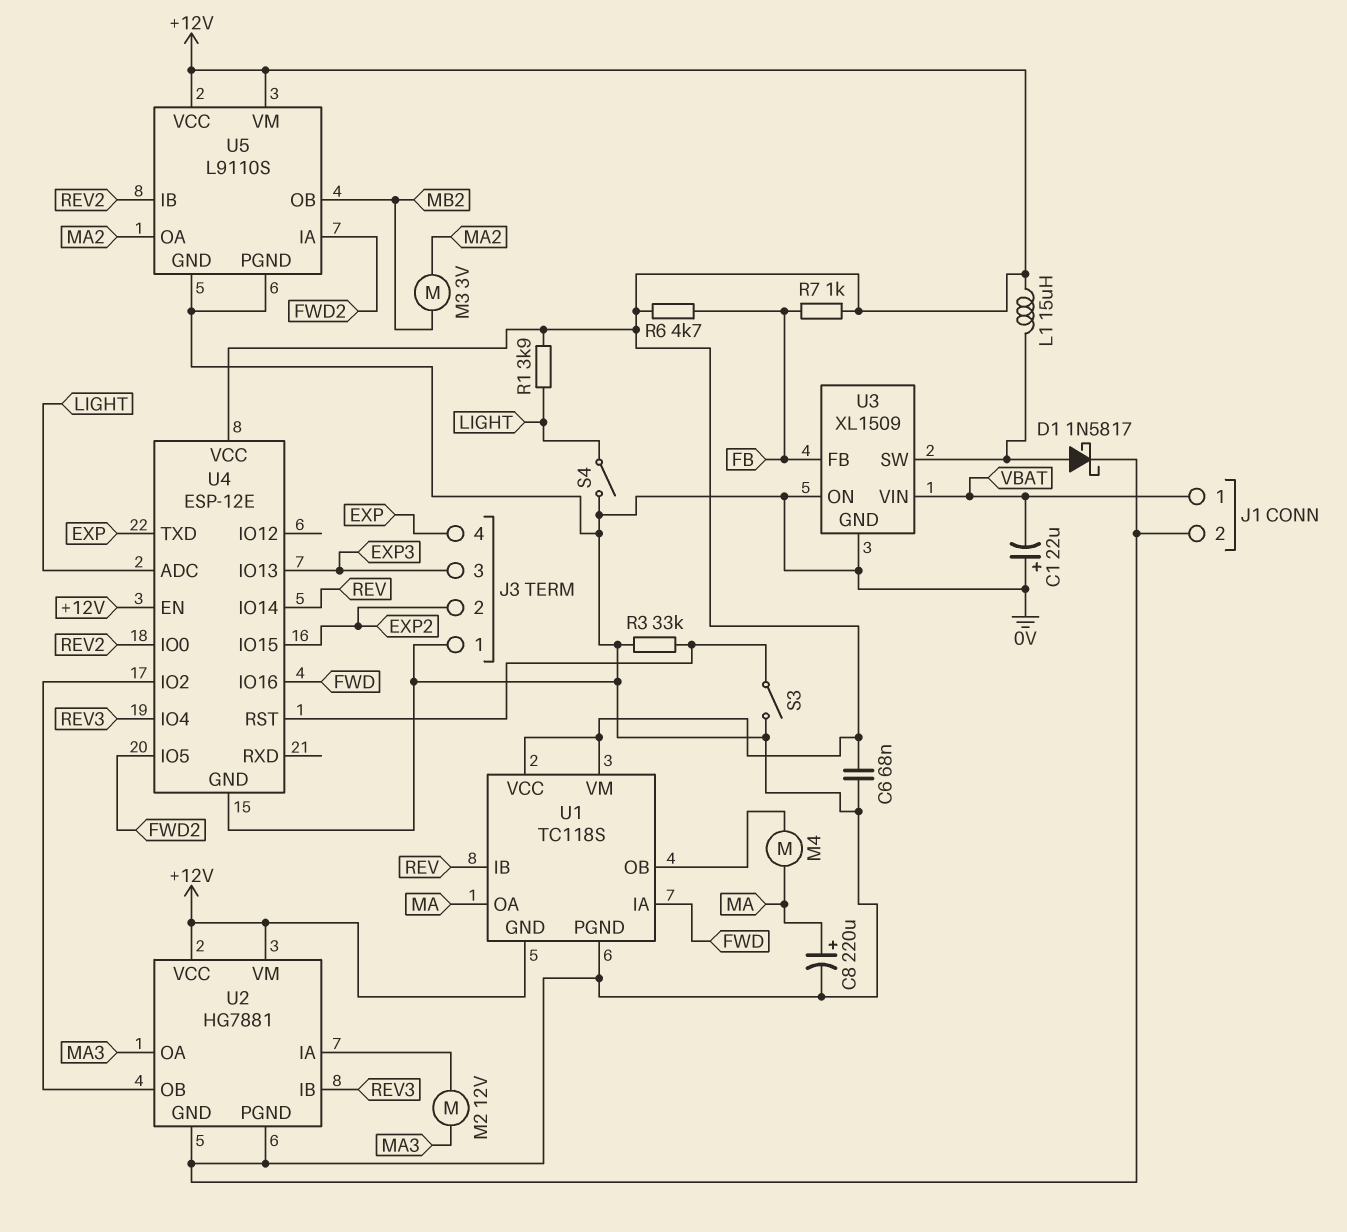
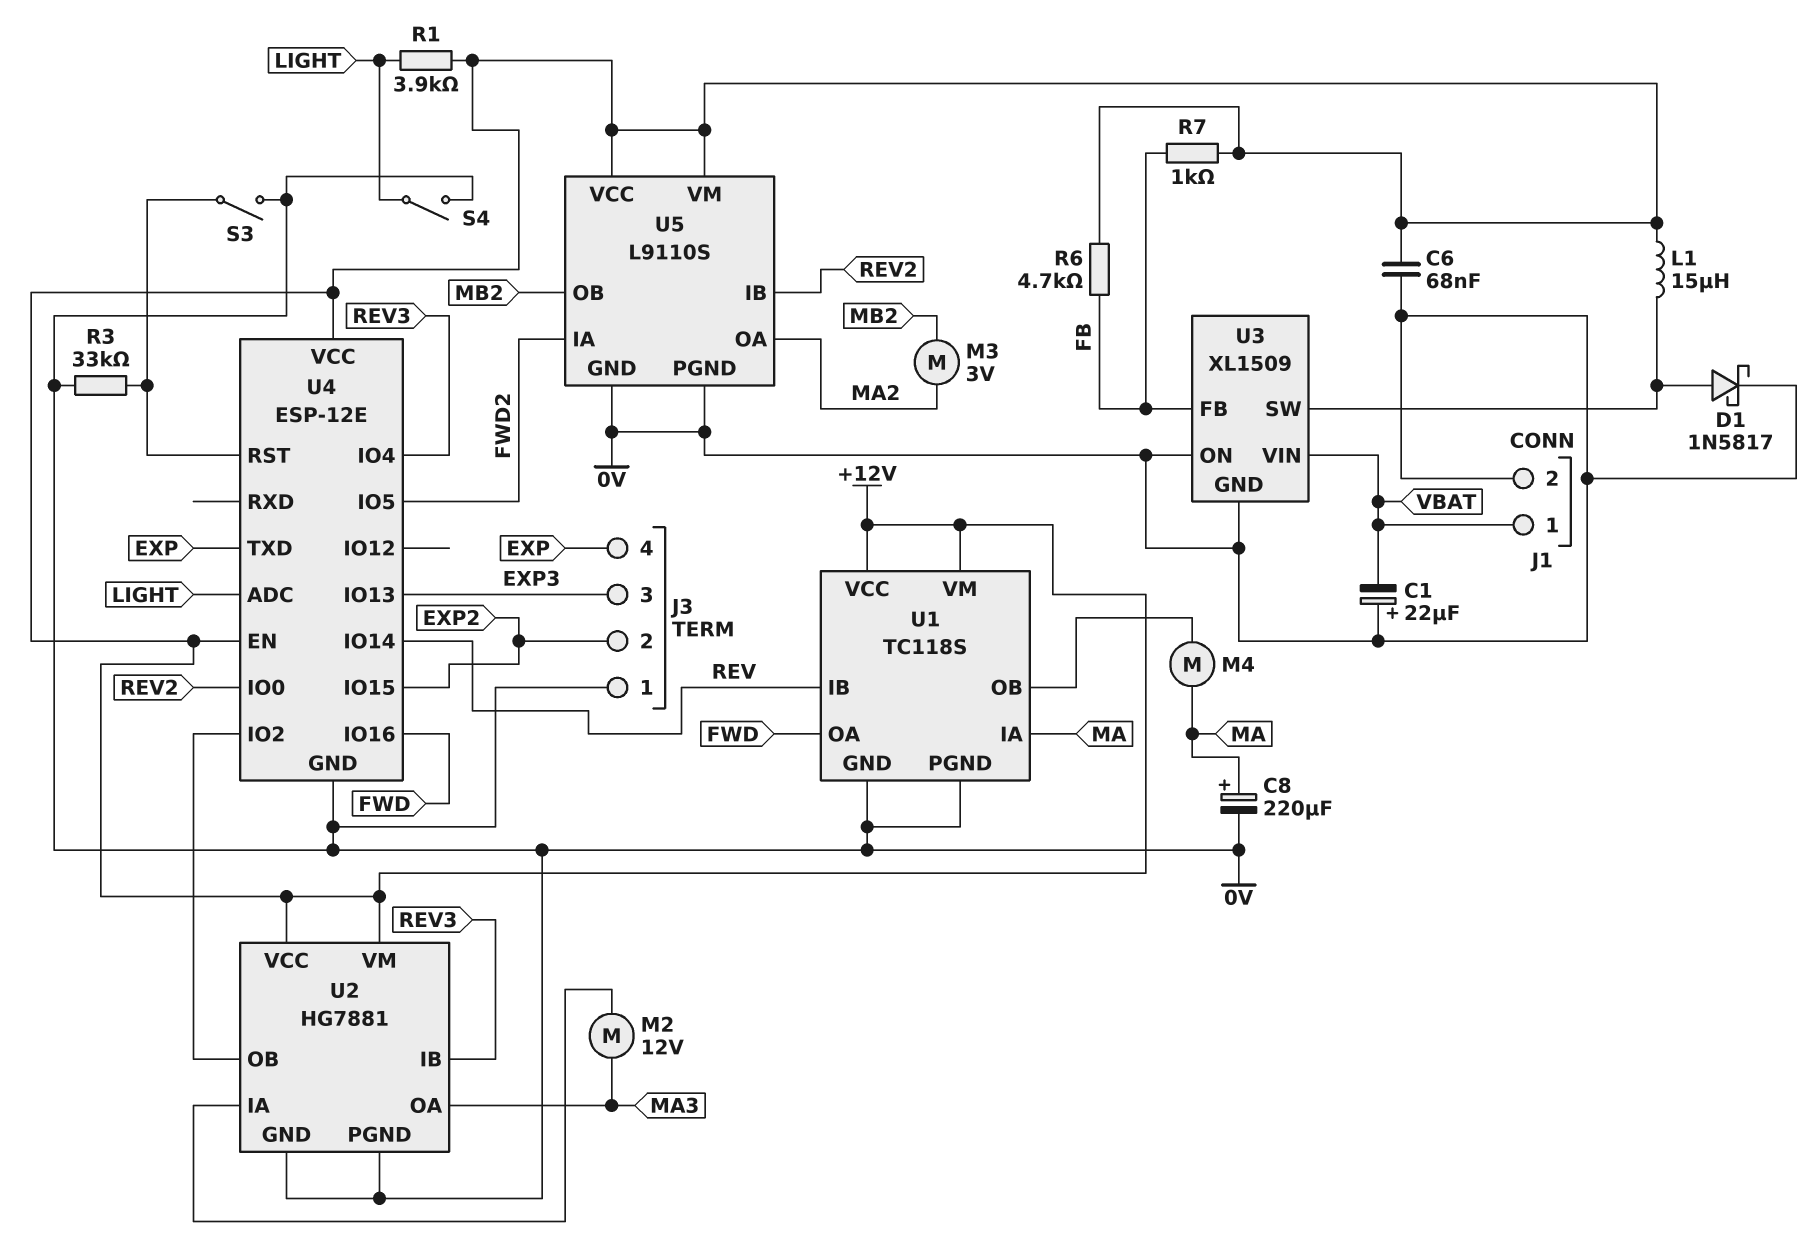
U1 pin GND: +12V -> 0V
U1 pin IA: FWD -> MA
U1 pin OA: MA -> FWD

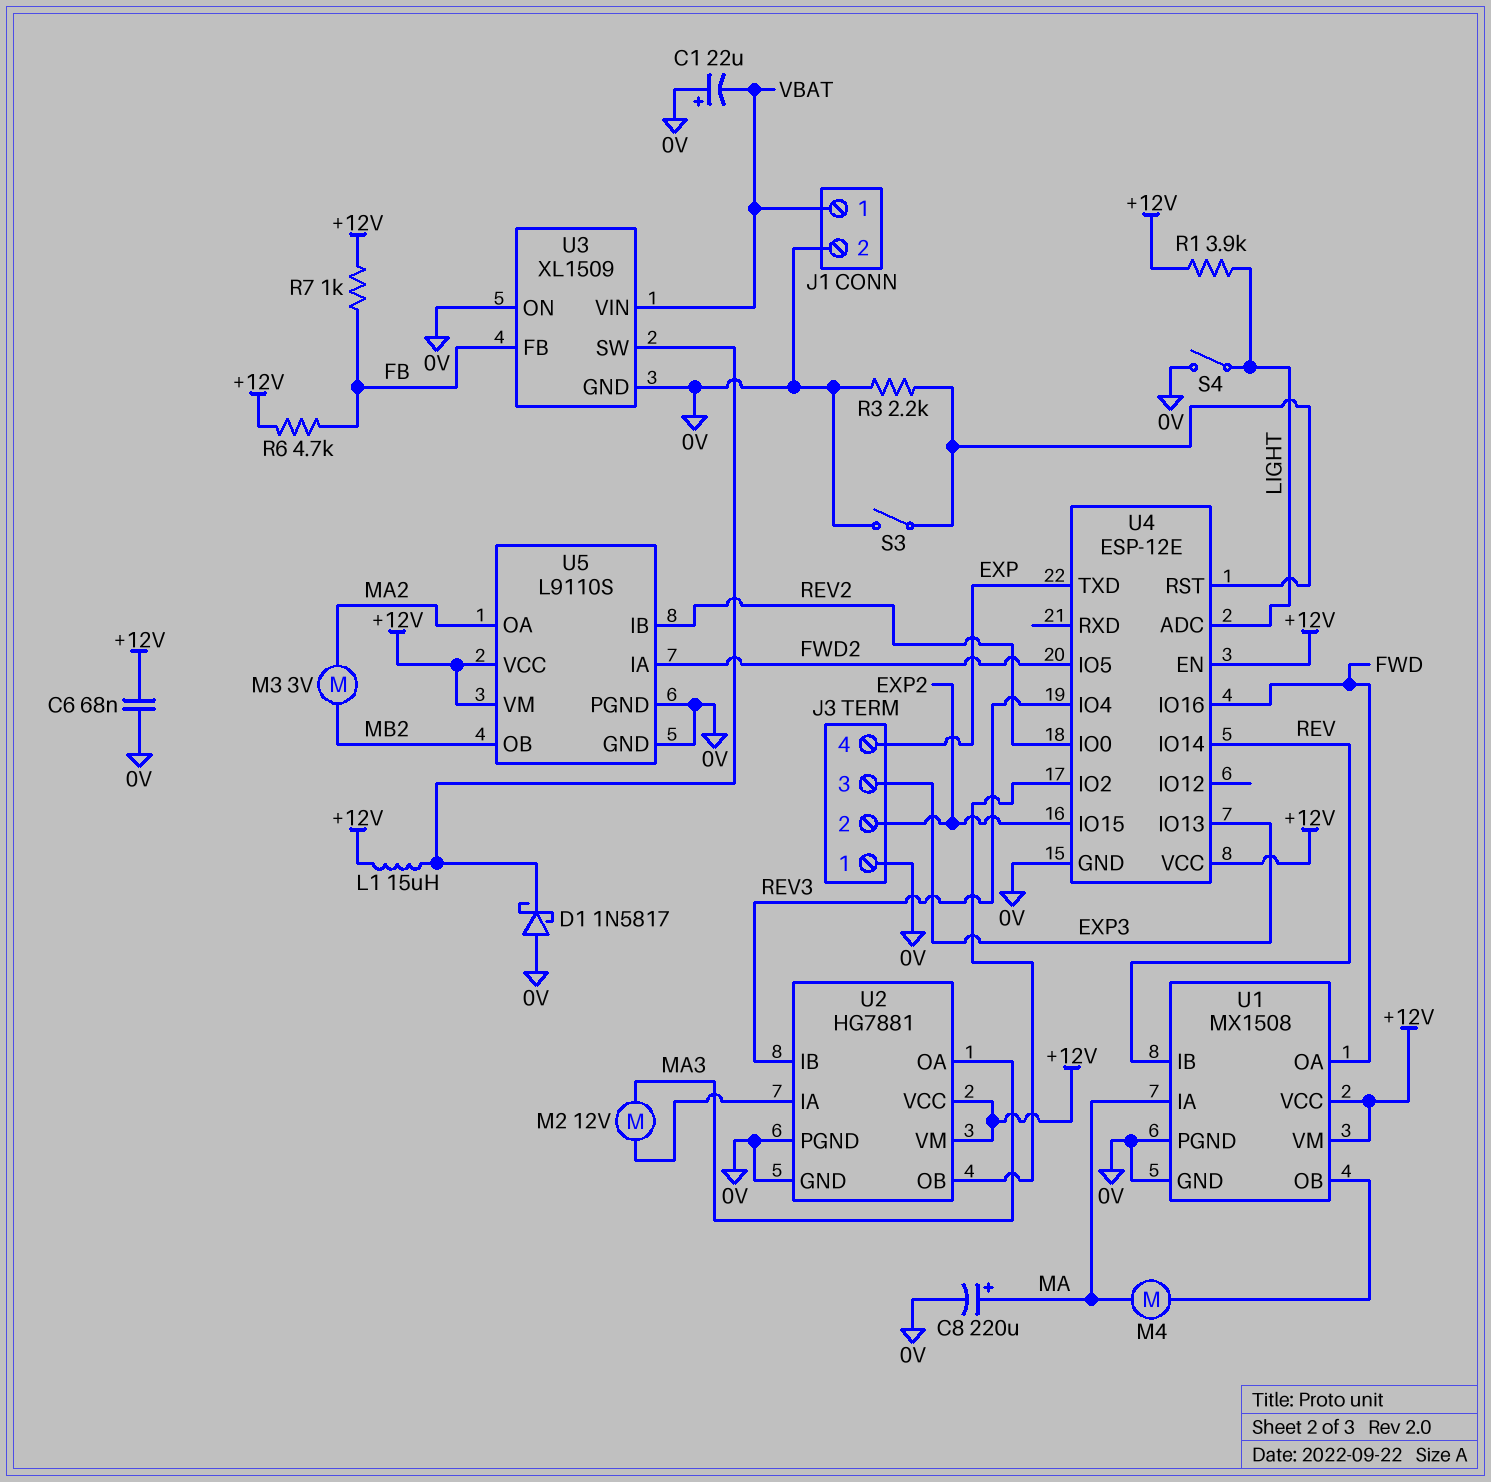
D1: schottky 1N5817 (A U3/SW, K 0V) -> schottky 1N5817 (A 0V, K U3/SW)
R3: 33k (0V, U4/RST) -> 2.2k (0V, U4/RST)
U1: TC118S -> MX1508

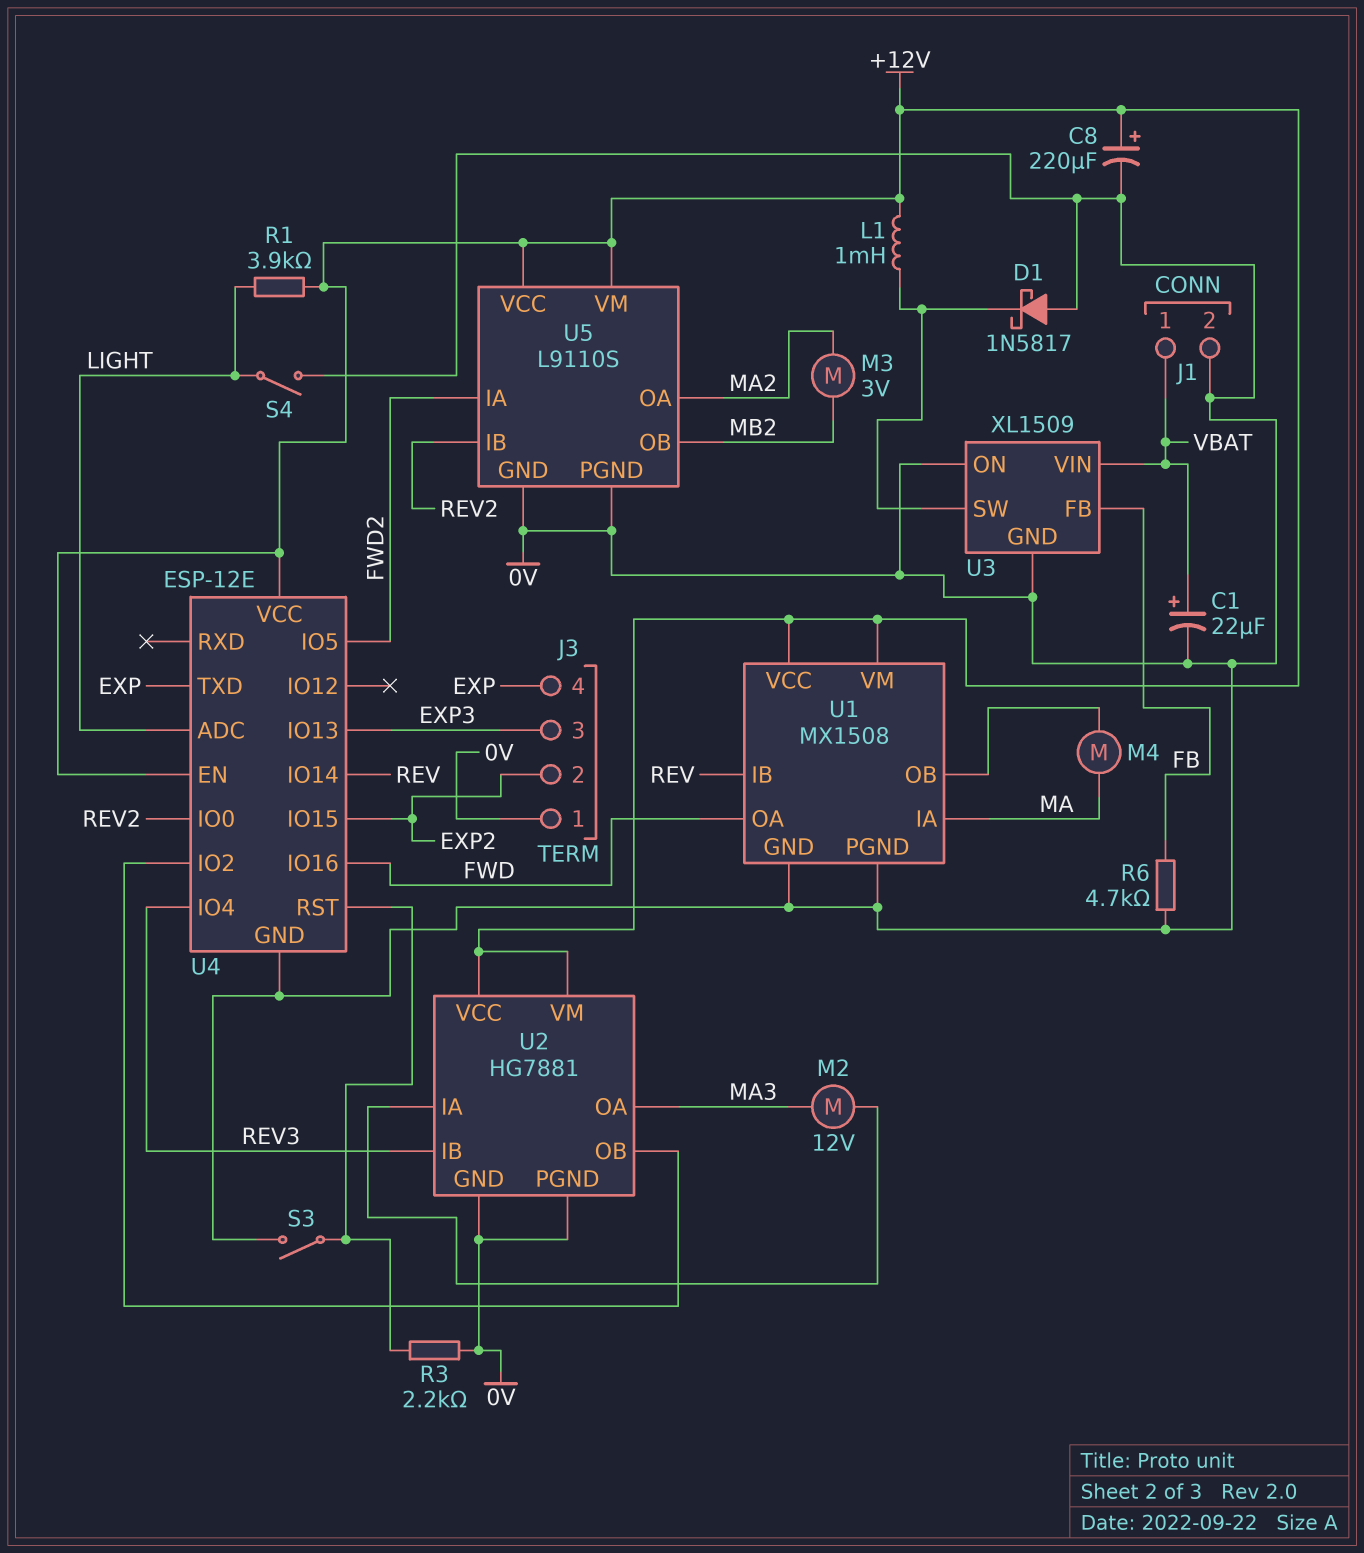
C1: 22uF (plus 0V, minus VBAT) -> 22uF (plus VBAT, minus 0V)
C6: 68nF (+12V, 0V) -> none
C8: 220uF (plus MA, minus 0V) -> 220uF (plus +12V, minus 0V)
L1: 15uH (+12V, U3/SW) -> 1mH (+12V, U3/SW)
R6: 4.7k (+12V, FB) -> 4.7k (0V, FB)
R7: 1k (+12V, FB) -> none

